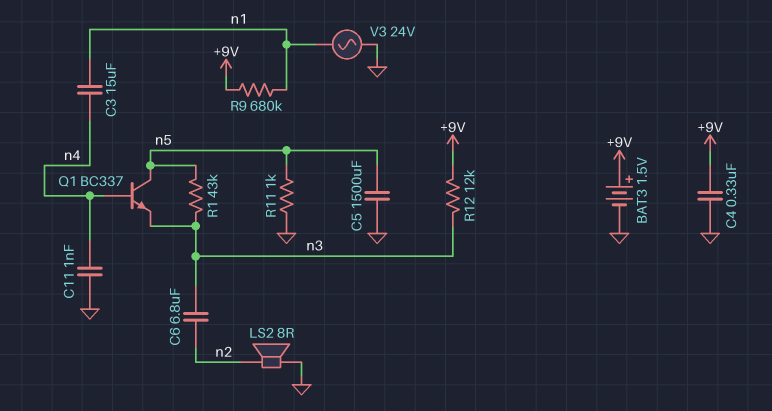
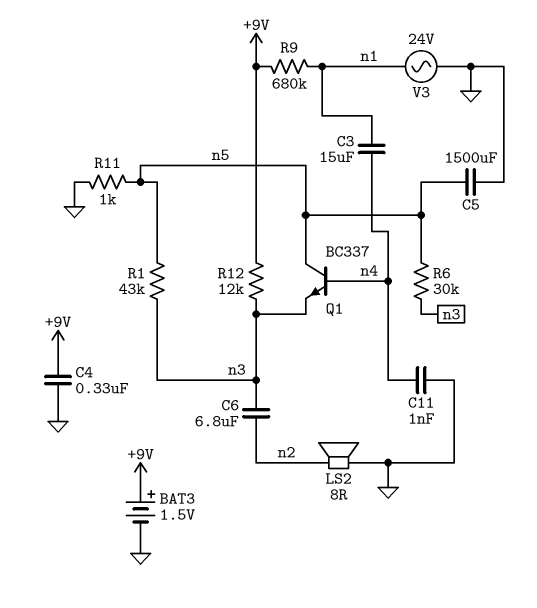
R6: none -> 30k (n3, n5)

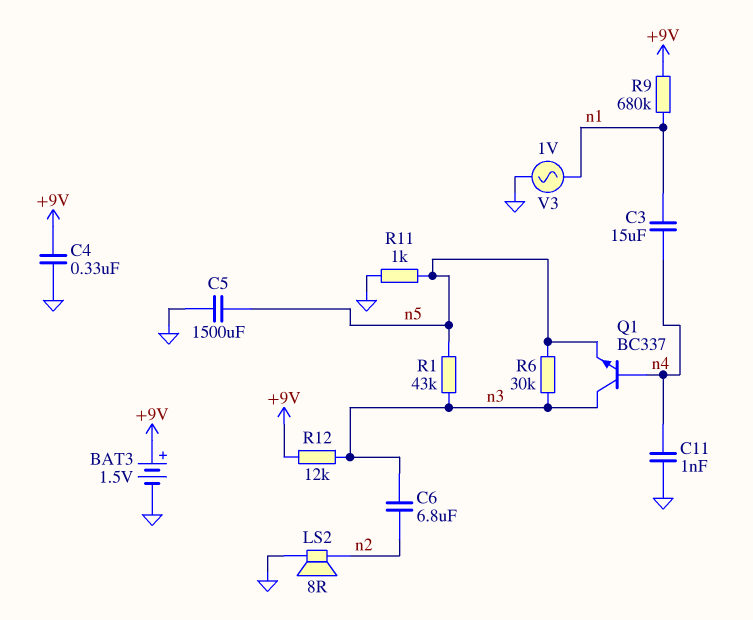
Q1: NPN BC337 (B n4, C n5, E n3) -> NPN BC337 (B n4, C n3, E n5)
V3: AC 24V (GND, n1) -> AC 1V (GND, n1)

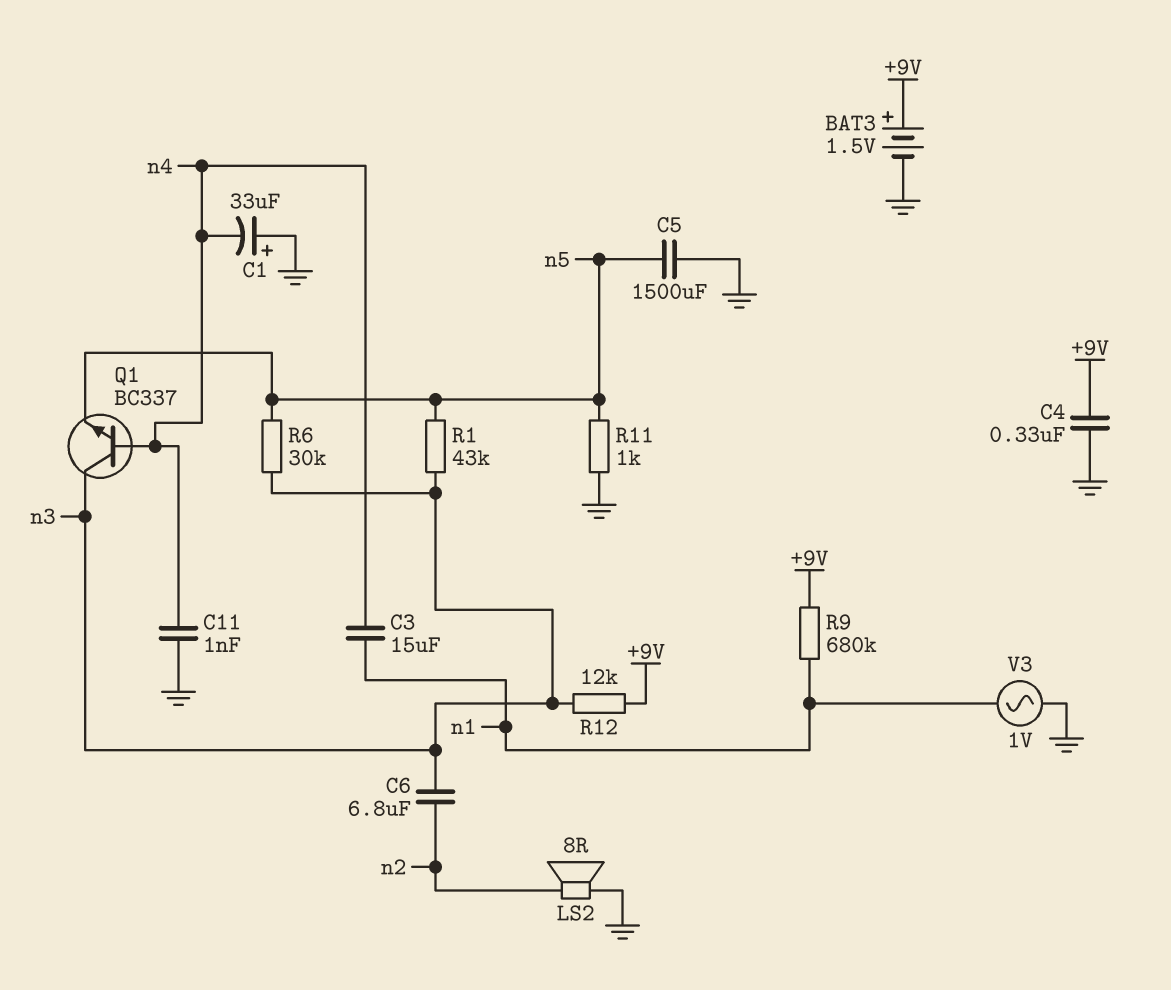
C1: none -> 33uF (plus GND, minus n4)

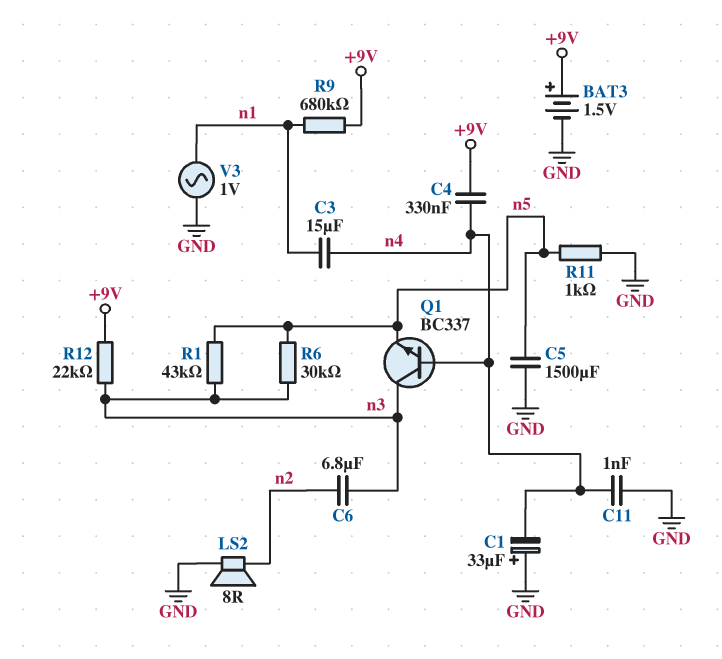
C4: 330nF (+9V, GND) -> 330nF (+9V, n4)
R12: 12k (+9V, n3) -> 22k (+9V, n3)

